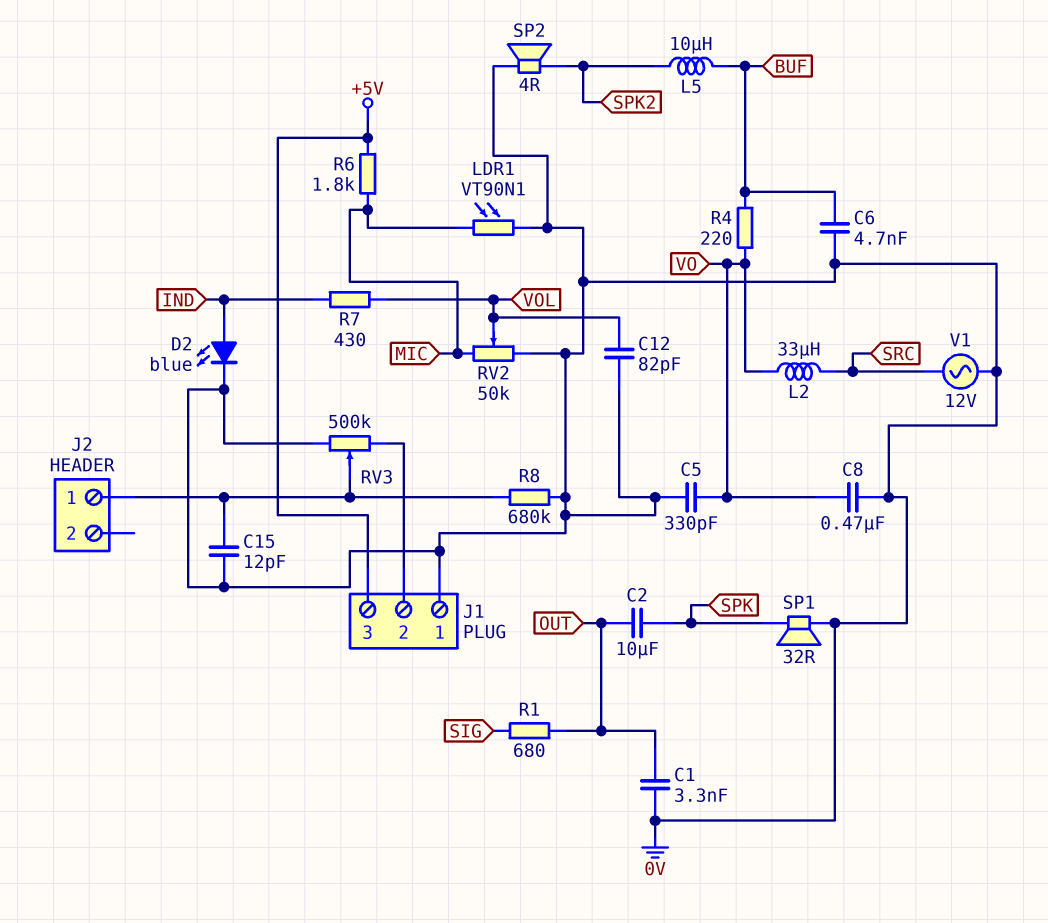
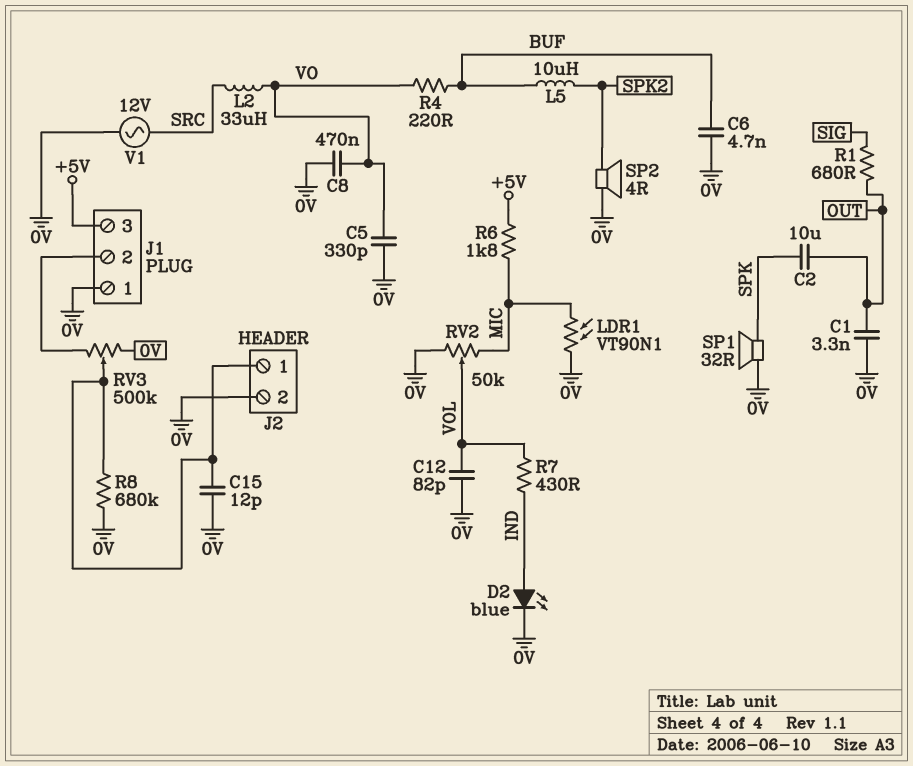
J2 pin 2: none -> 0V

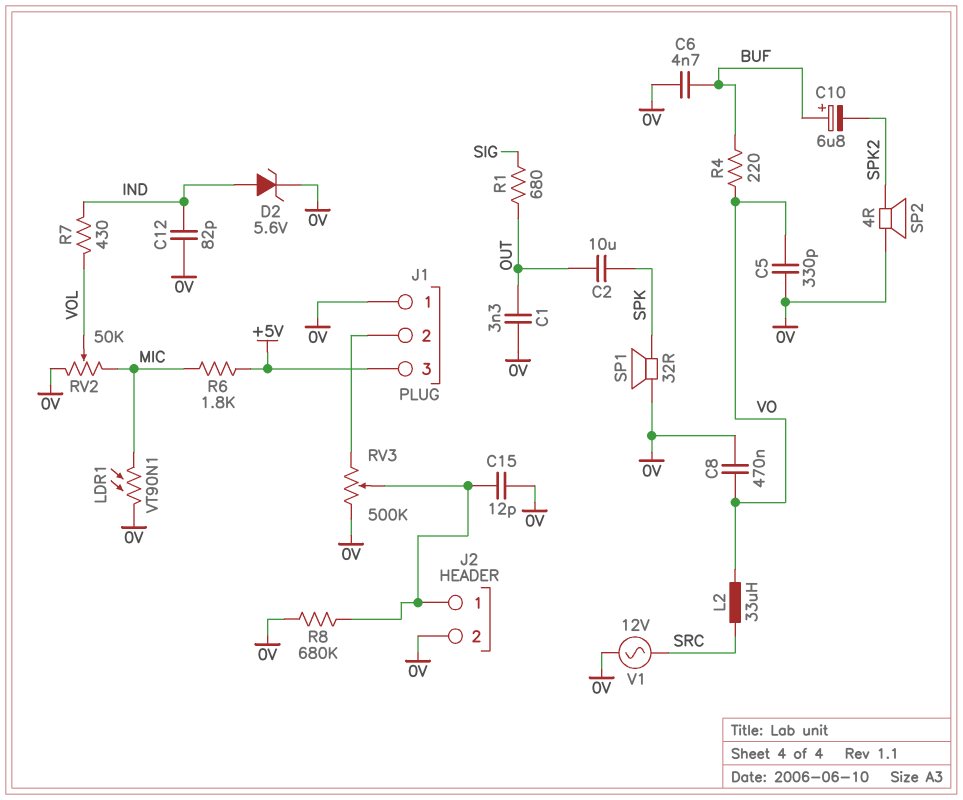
C10: none -> 6.8uF (plus BUF, minus SPK2)
C12: 82pF (0V, VOL) -> 82pF (0V, IND)
D2: LED blue (A IND, K 0V) -> zener 5.6V (A IND, K 0V)
L5: 10uH (BUF, SPK2) -> none

